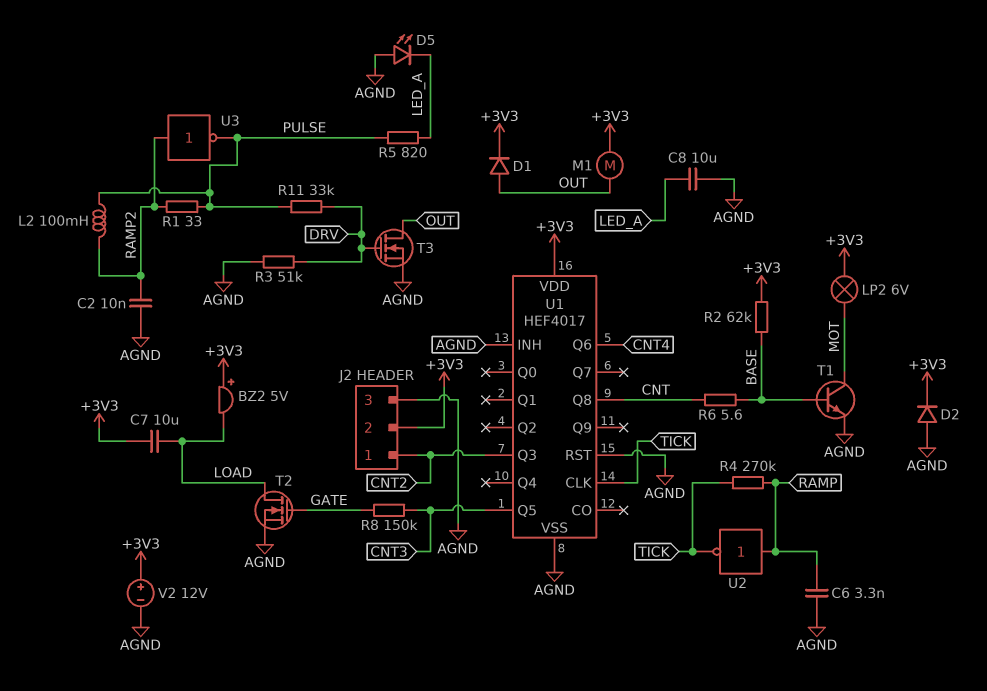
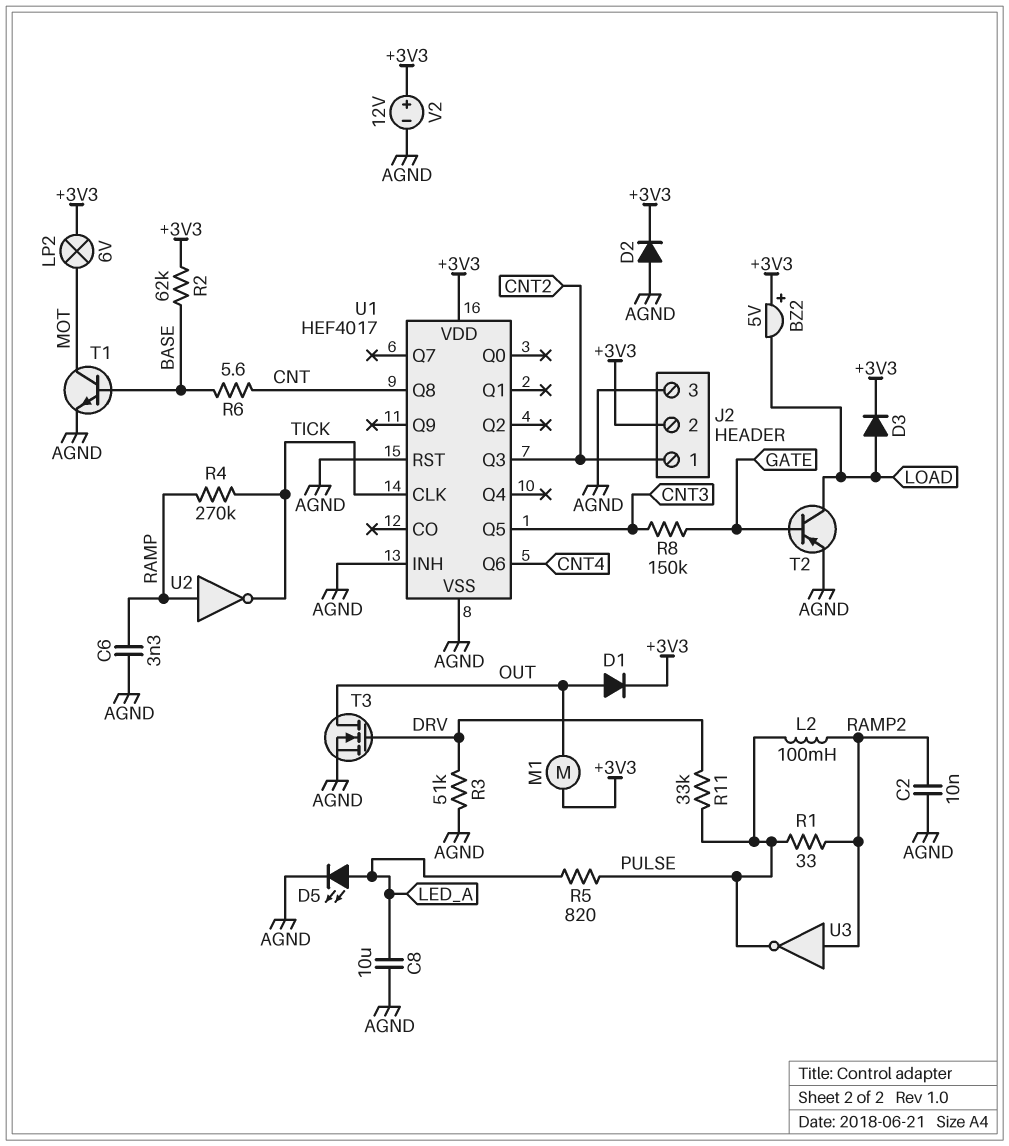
C7: 10uF (+3V3, LOAD) -> none
D3: none -> diode (A LOAD, K +3V3)
D5: LED (A AGND, K LED_A) -> LED (A LED_A, K AGND)
T2: NMOS (G GATE, D LOAD, S AGND) -> PNP (B GATE, C LOAD, E AGND)

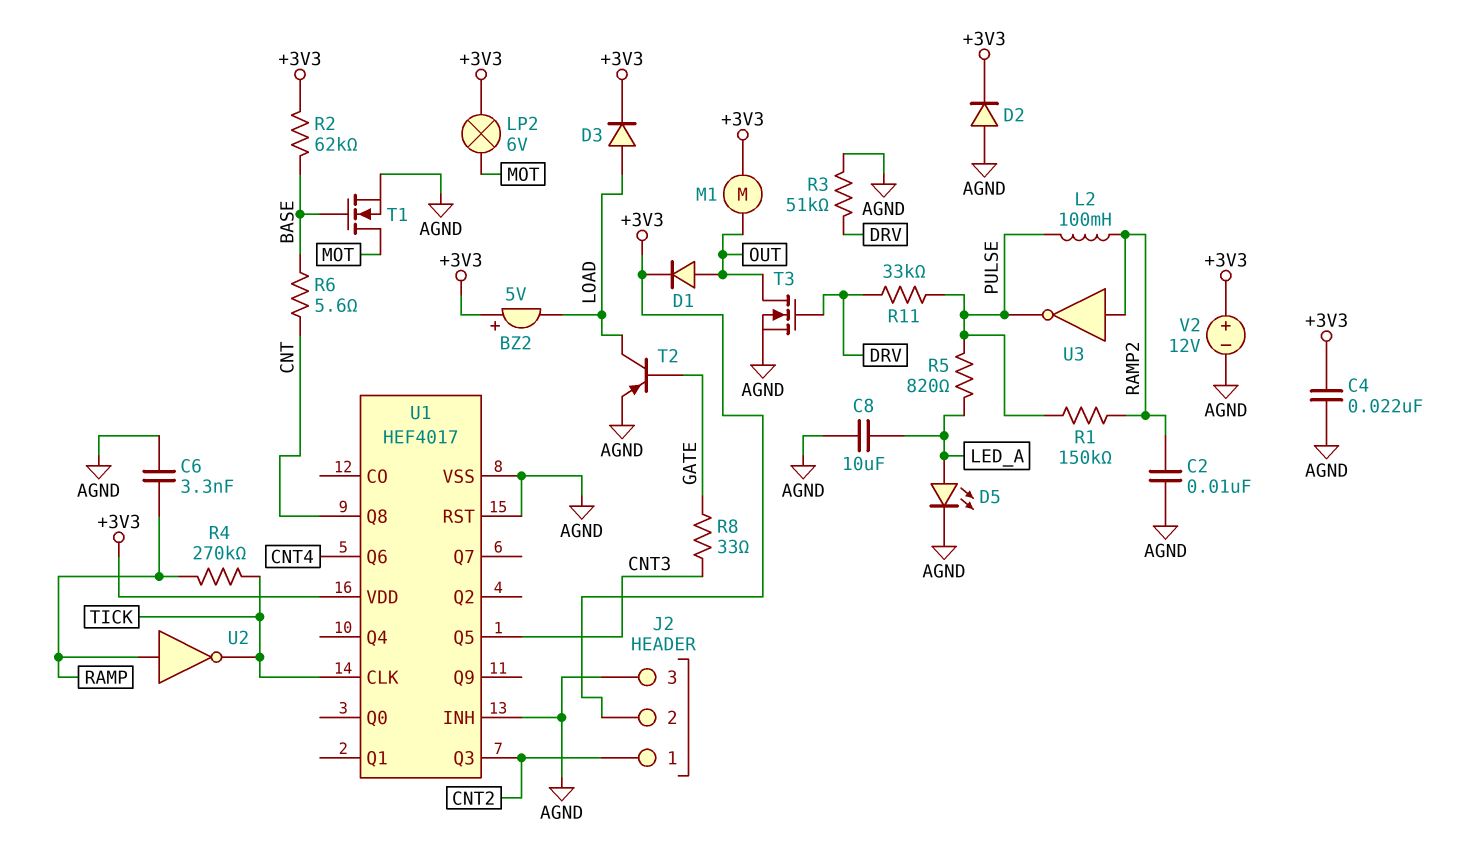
C4: none -> 22nF (+3V3, AGND)
R1: 33 (PULSE, RAMP2) -> 150k (PULSE, RAMP2)
R8: 150k (CNT3, GATE) -> 33 (CNT3, GATE)
T1: NPN (B BASE, C MOT, E AGND) -> NMOS (G BASE, D MOT, S AGND)

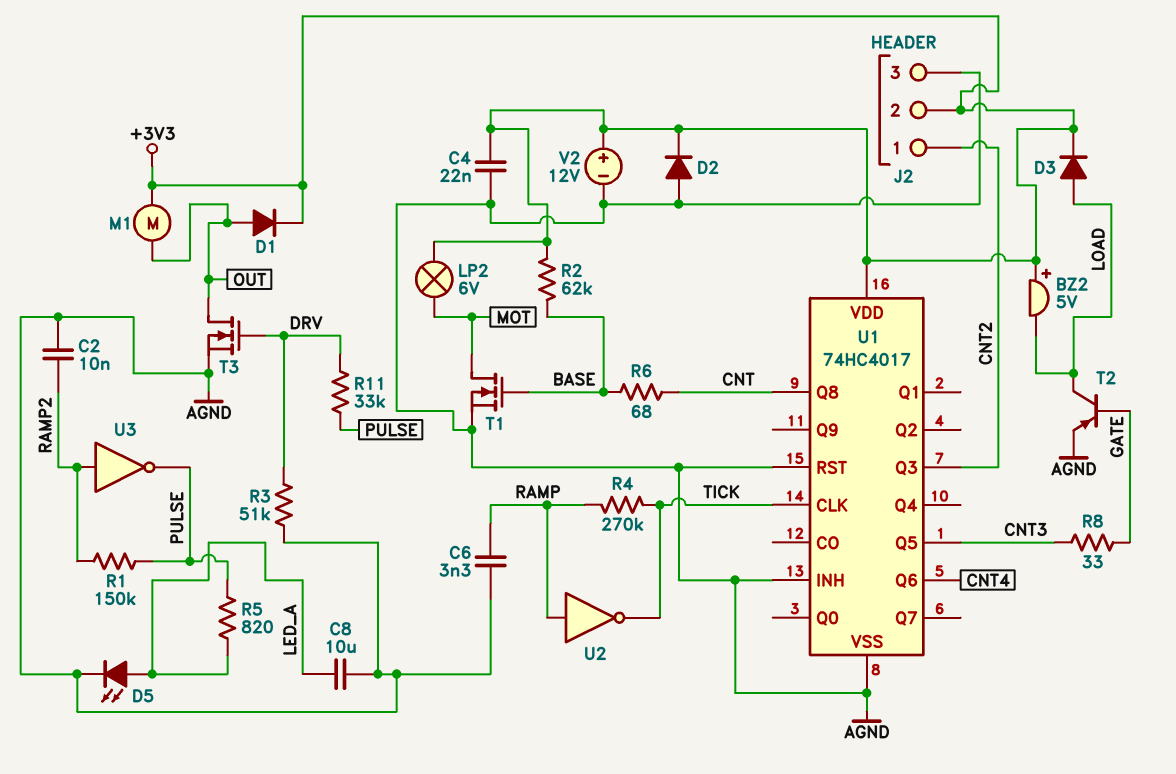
L2: 100mH (PULSE, RAMP2) -> none
R6: 5.6 (BASE, CNT) -> 68 (BASE, CNT)
U1: HEF4017 -> 74HC4017

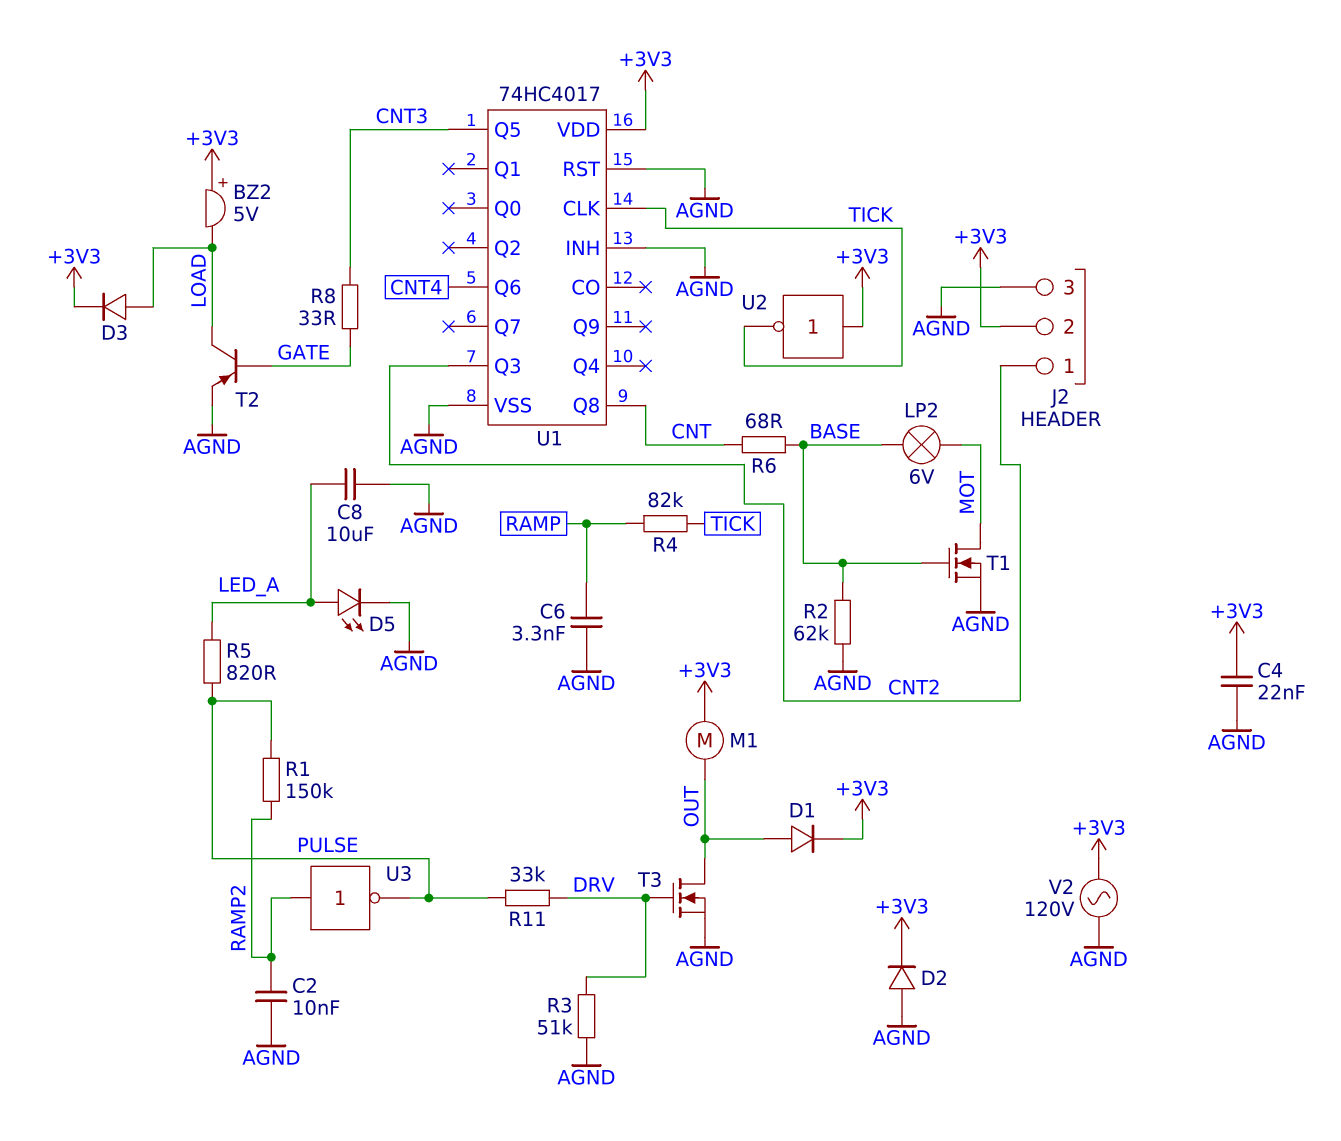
LP2: lamp 6V (+3V3, MOT) -> lamp 6V (BASE, MOT)
R2: 62k (+3V3, BASE) -> 62k (AGND, BASE)
R4: 270k (RAMP, TICK) -> 82k (RAMP, TICK)
U2: NOT (in RAMP, out TICK) -> NOT (in +3V3, out TICK)
V2: 12V (plus +3V3, minus AGND) -> AC 120V (+3V3, AGND)

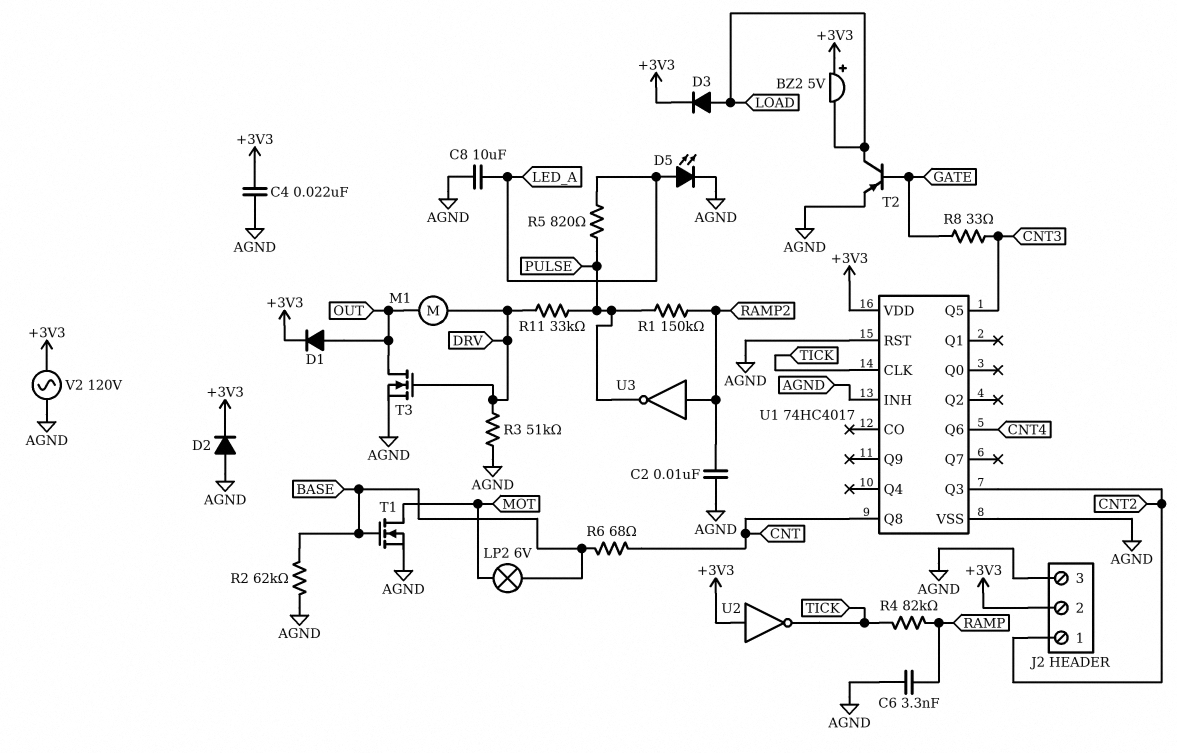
M1: motor (+3V3, OUT) -> motor (DRV, OUT)

